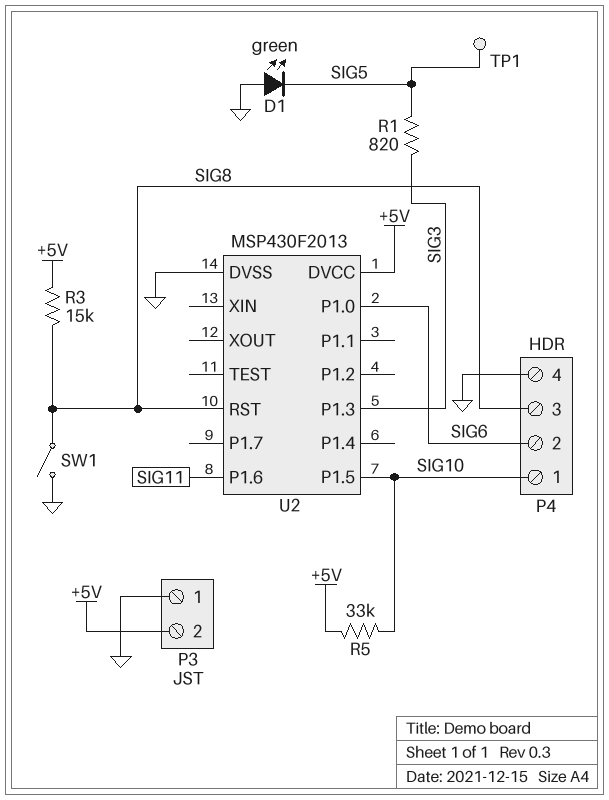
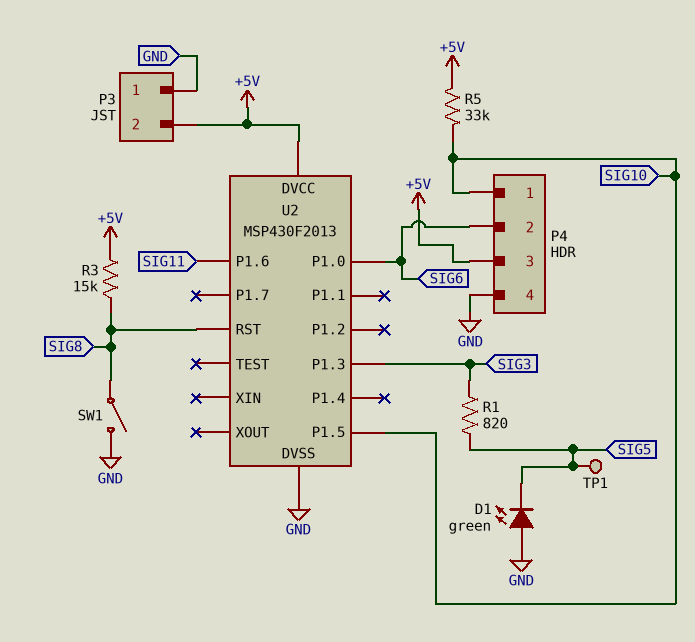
P4 pin 3: SIG8 -> +5V

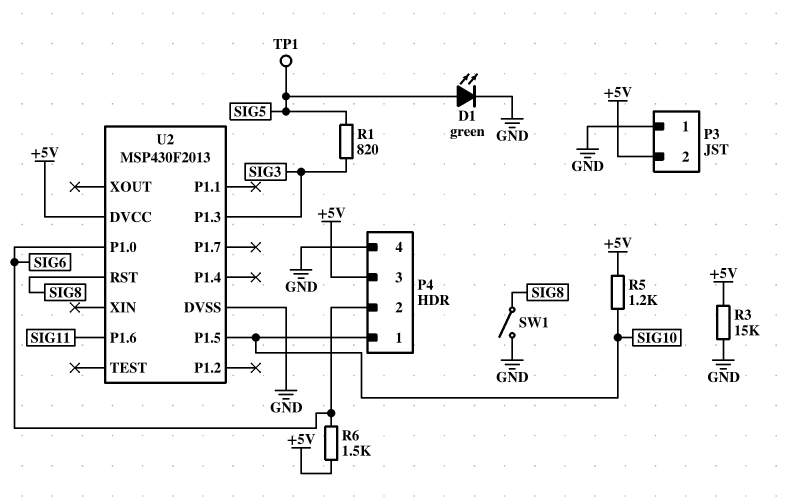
D1: LED green (A GND, K SIG5) -> LED green (A SIG5, K GND)
R3: 15k (+5V, SIG8) -> 15k (+5V, GND)
R5: 33k (+5V, SIG10) -> 1.2k (+5V, SIG10)
R6: none -> 1.5k (+5V, SIG6)

